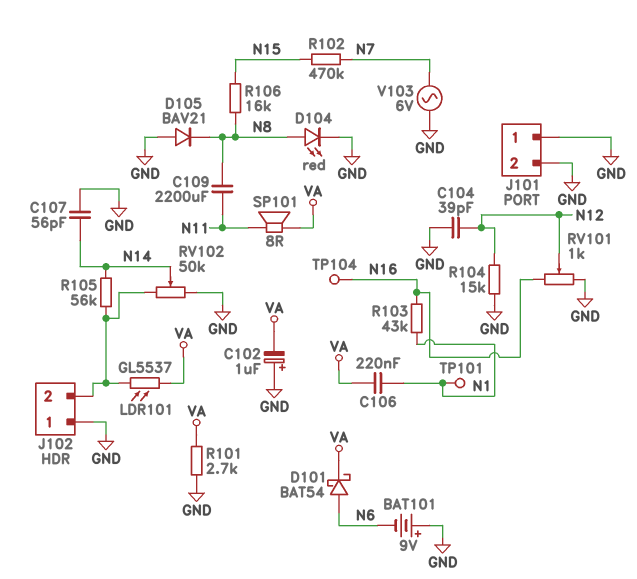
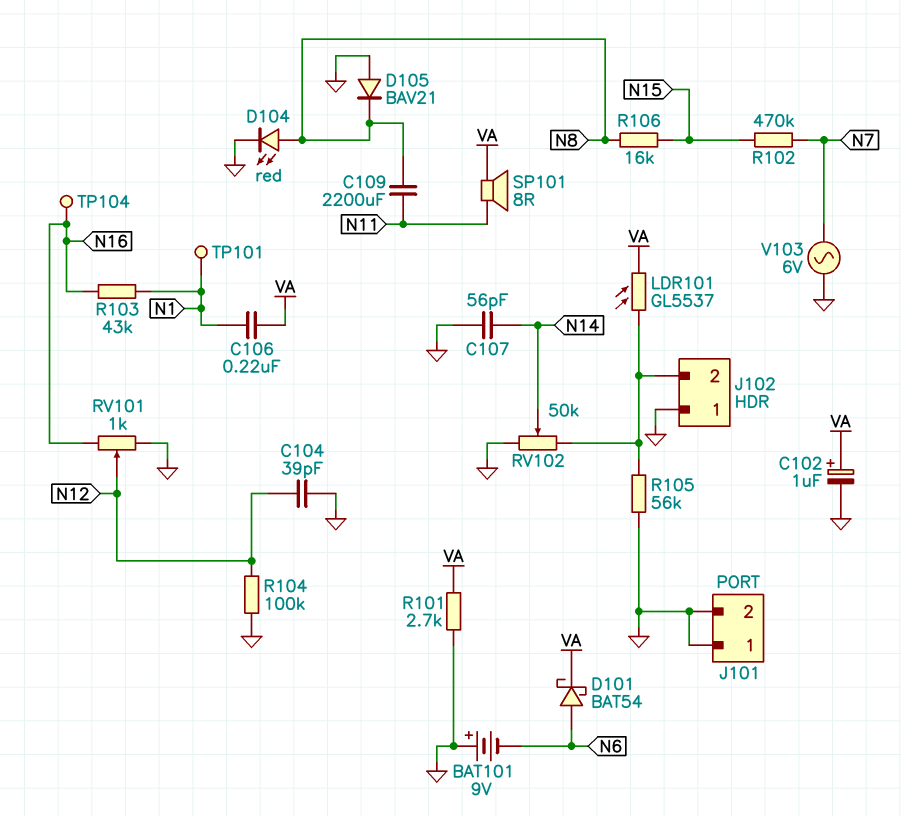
C102: 1uF (plus GND, minus VA) -> 1uF (plus VA, minus GND)
R104: 15k (GND, N12) -> 100k (GND, N12)
R105: 56k (J102/2, N14) -> 56k (GND, J102/2)

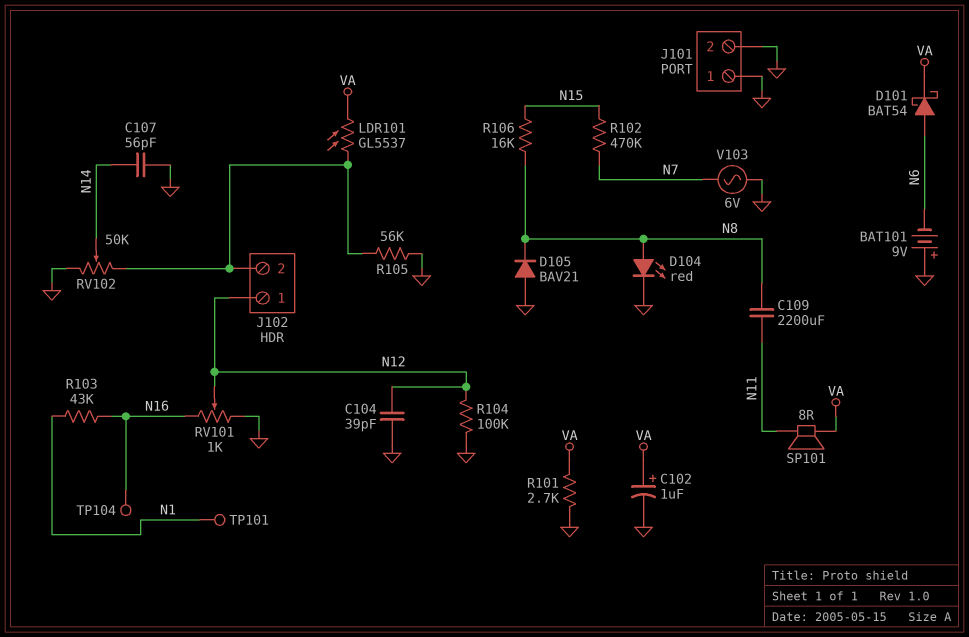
C106: 220nF (N1, VA) -> none
J102 pin 1: GND -> N12

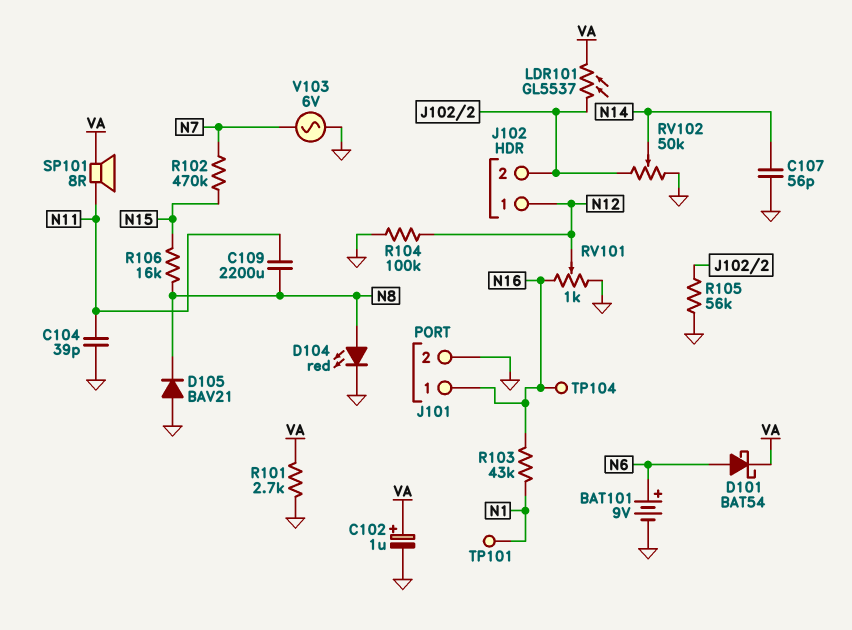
BAT101: 9V (plus GND, minus N6) -> 9V (plus N6, minus GND)
C104: 39pF (GND, N12) -> 39pF (GND, N11)
J101 pin 1: GND -> N16

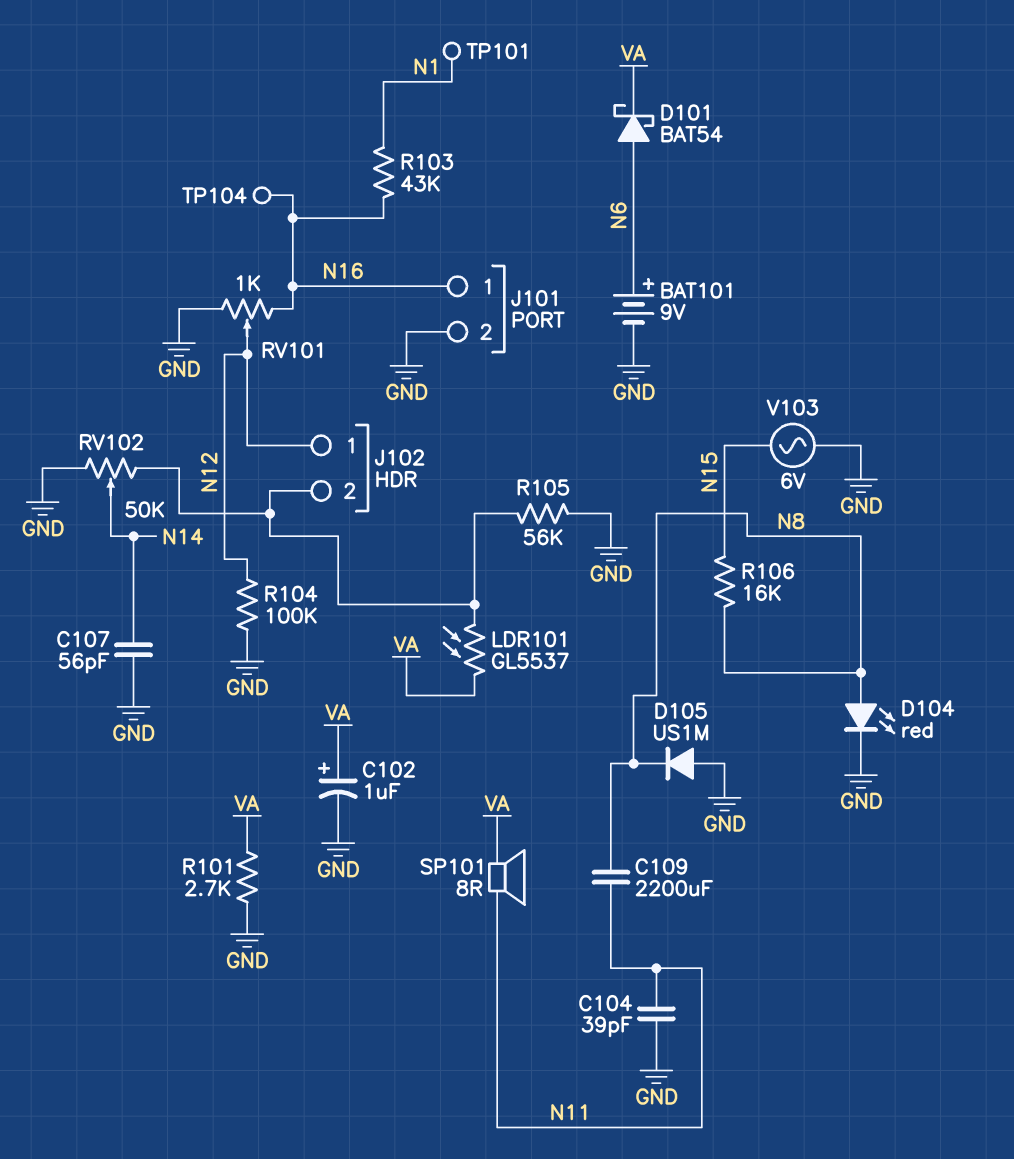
D105: diode BAV21 (A GND, K N8) -> diode US1M (A GND, K N8)
R102: 470k (N7, N15) -> none
V103: AC 6V (GND, N7) -> AC 6V (GND, N15)

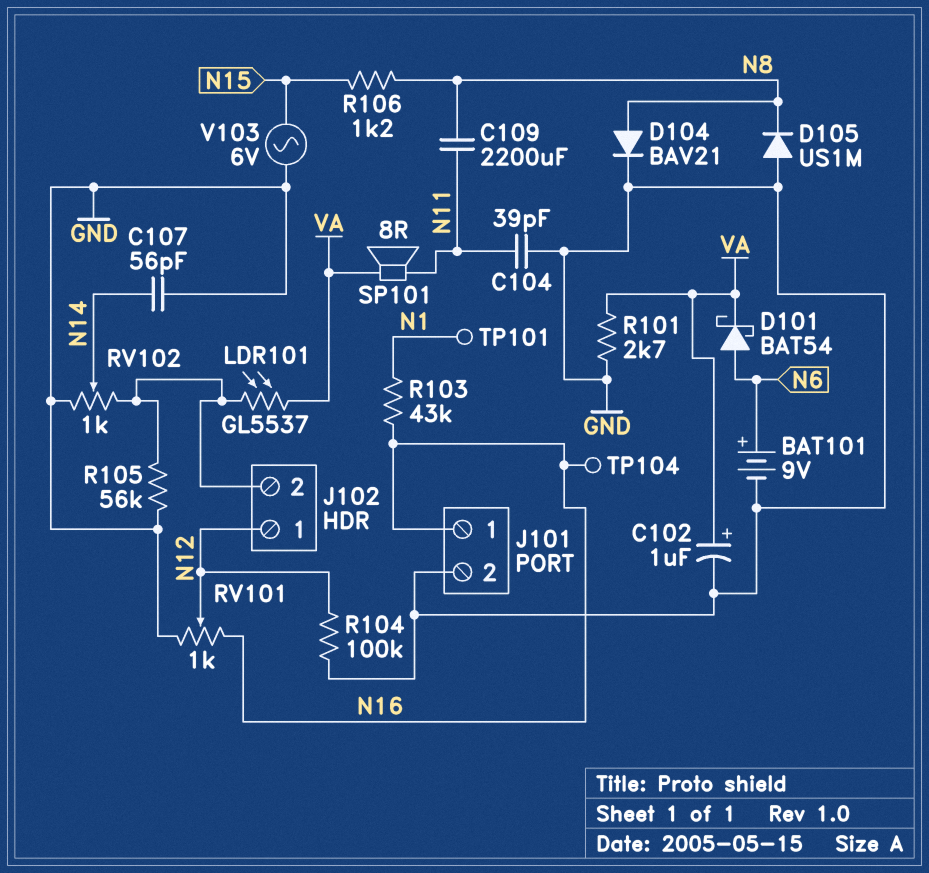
D104: LED red (A N8, K GND) -> diode BAV21 (A N8, K GND)
R106: 16k (N8, N15) -> 1.2k (N8, N15)
RV102: 50k (GND, J102/2, wiper N14) -> 1k (GND, J102/2, wiper N14)

